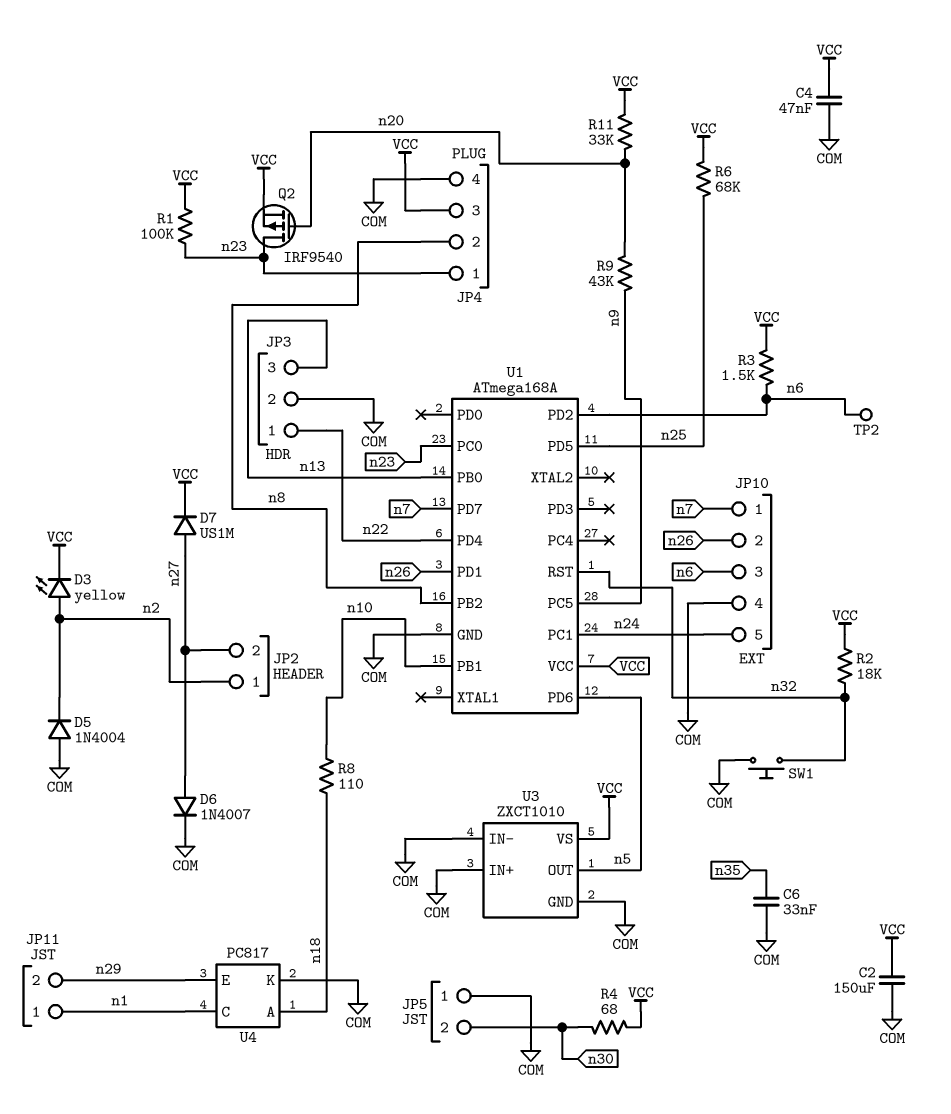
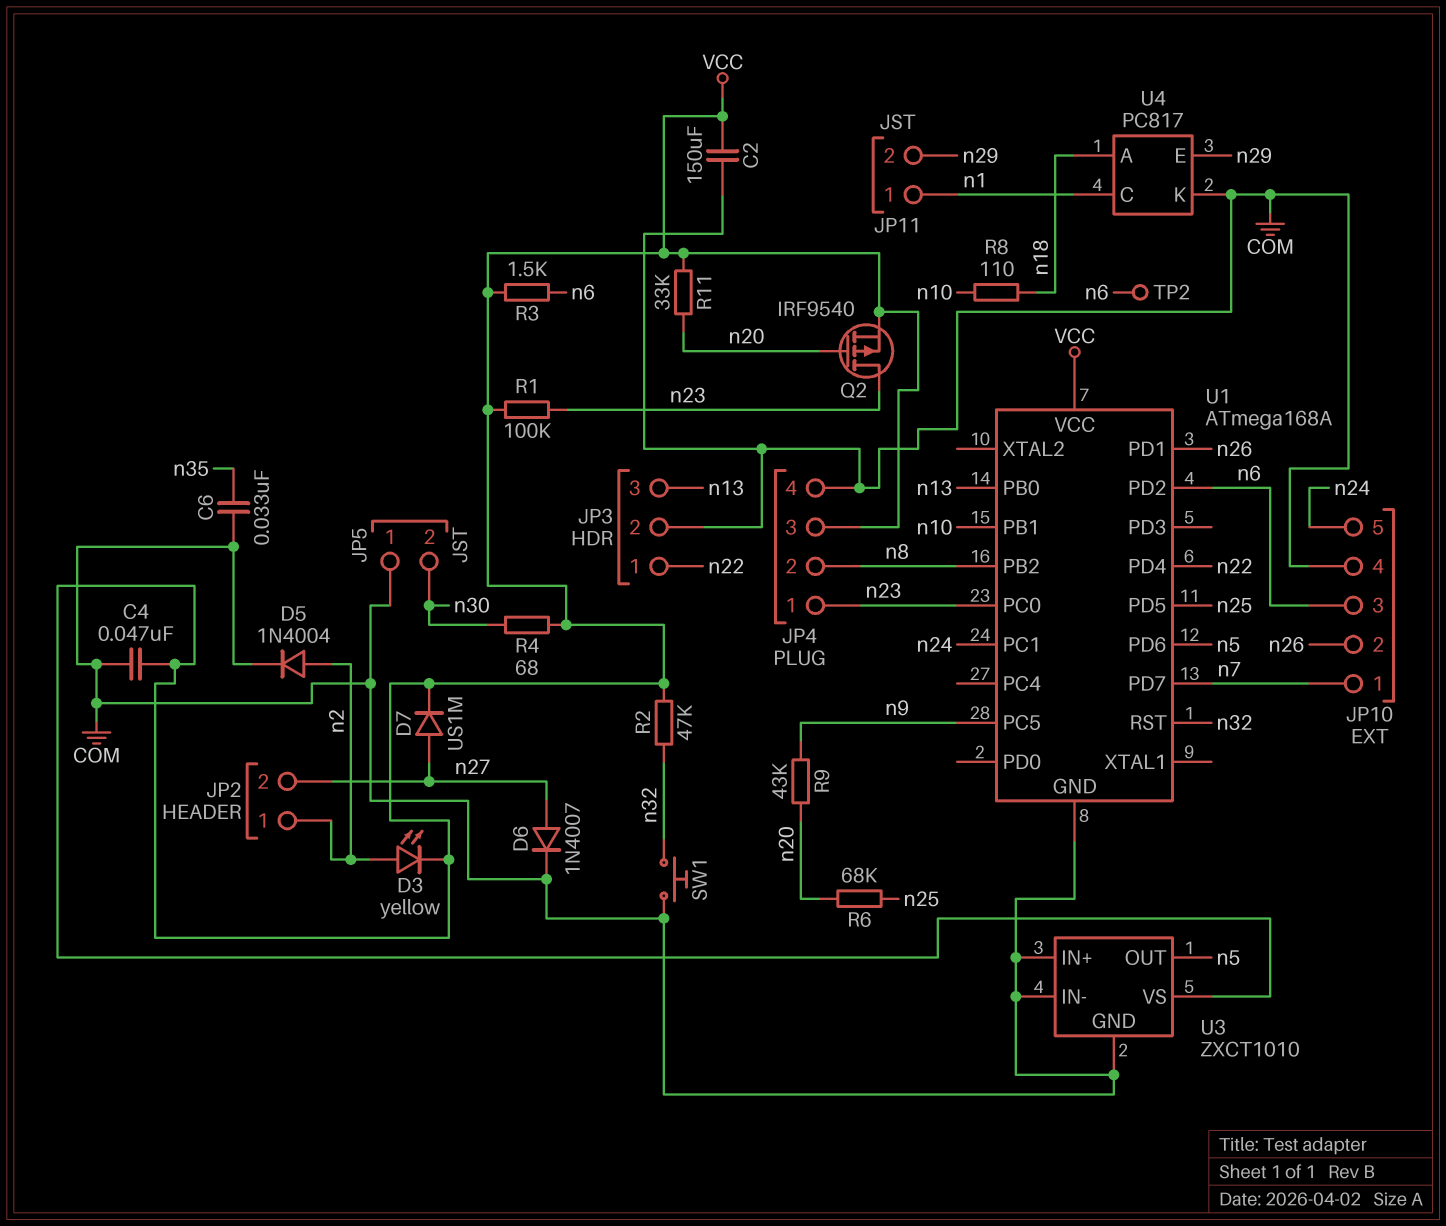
D5: diode 1N4004 (A COM, K n2) -> diode 1N4004 (A n2, K COM)
R2: 18k (VCC, n32) -> 47k (VCC, n32)
R6: 68k (VCC, n25) -> 68k (n20, n25)

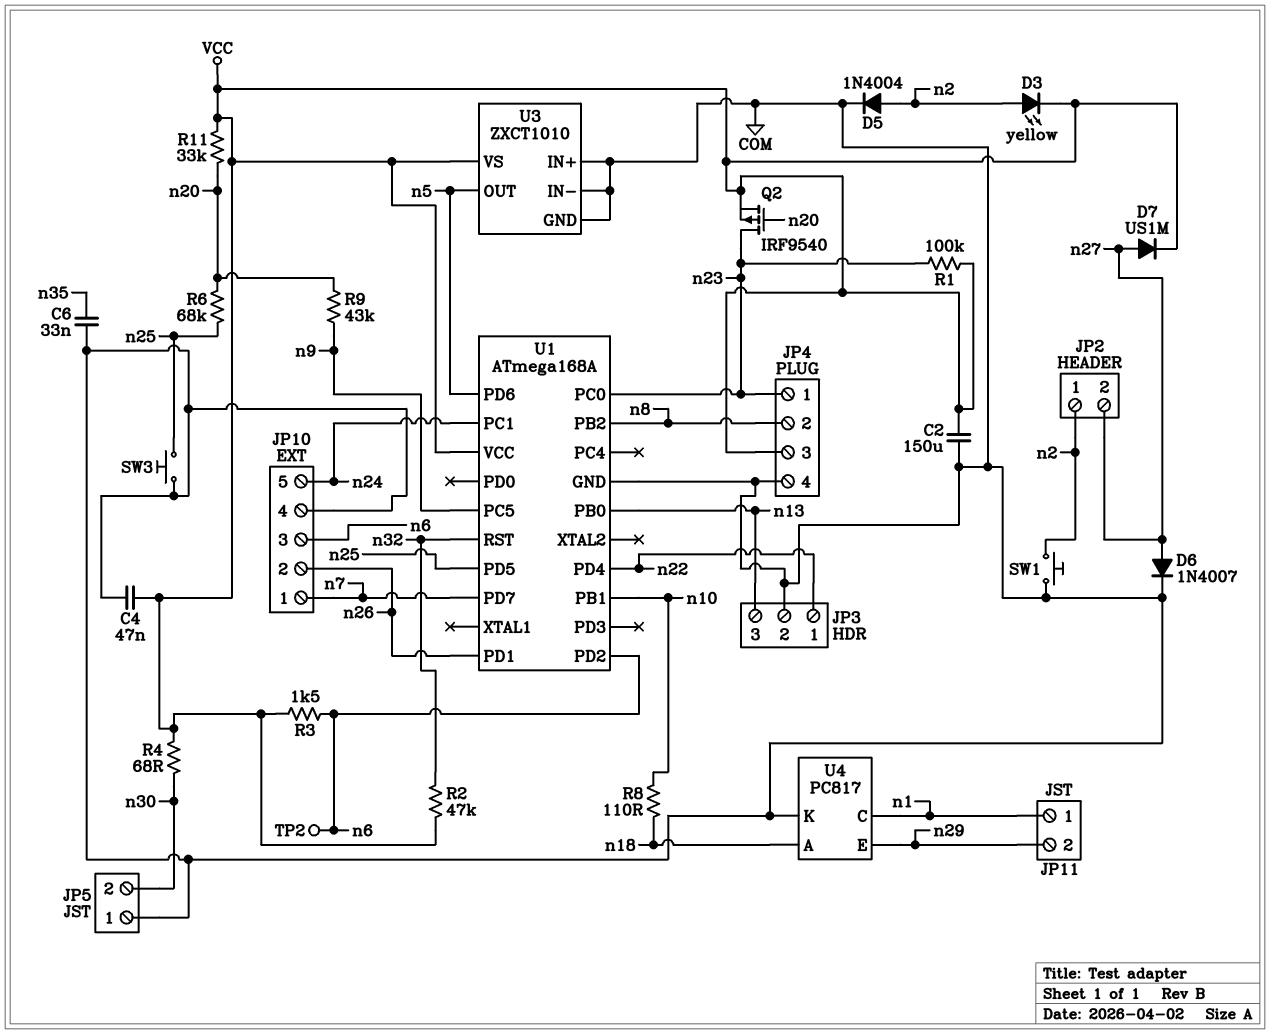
SW1: button (COM, n32) -> button (COM, n2)
SW3: none -> button (COM, n25)

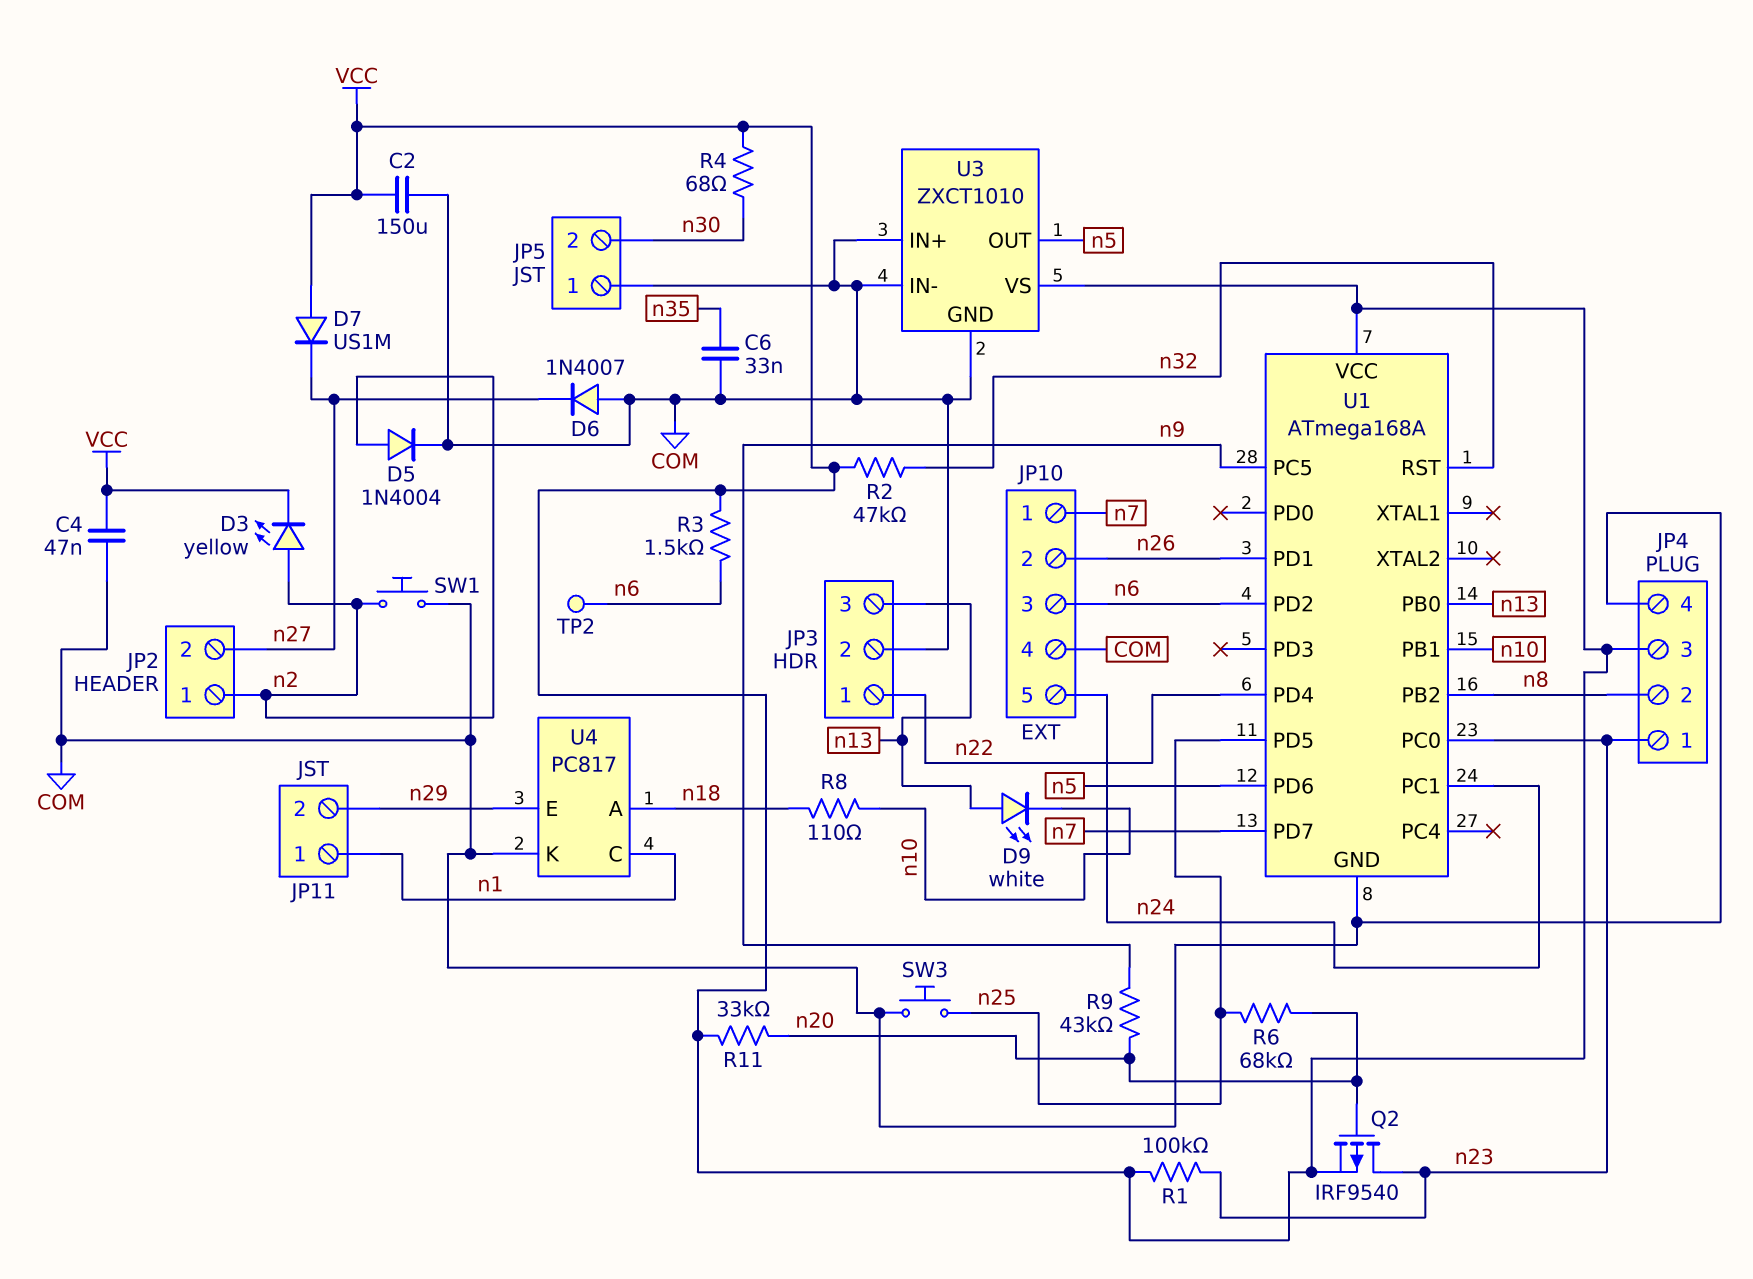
D6: diode 1N4007 (A n27, K COM) -> diode 1N4007 (A COM, K n27)
D7: diode US1M (A n27, K VCC) -> diode US1M (A VCC, K n27)
D9: none -> LED white (A n13, K n10)

